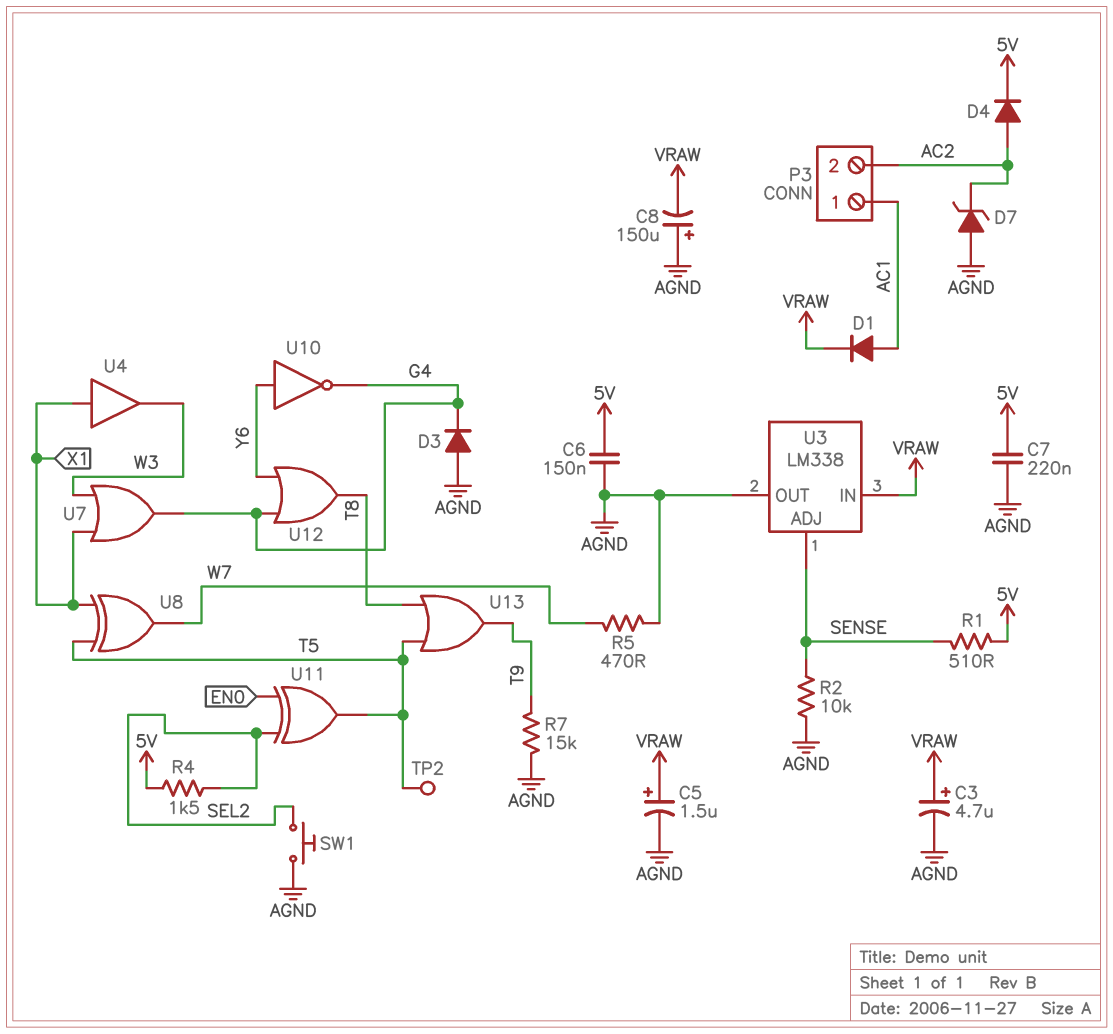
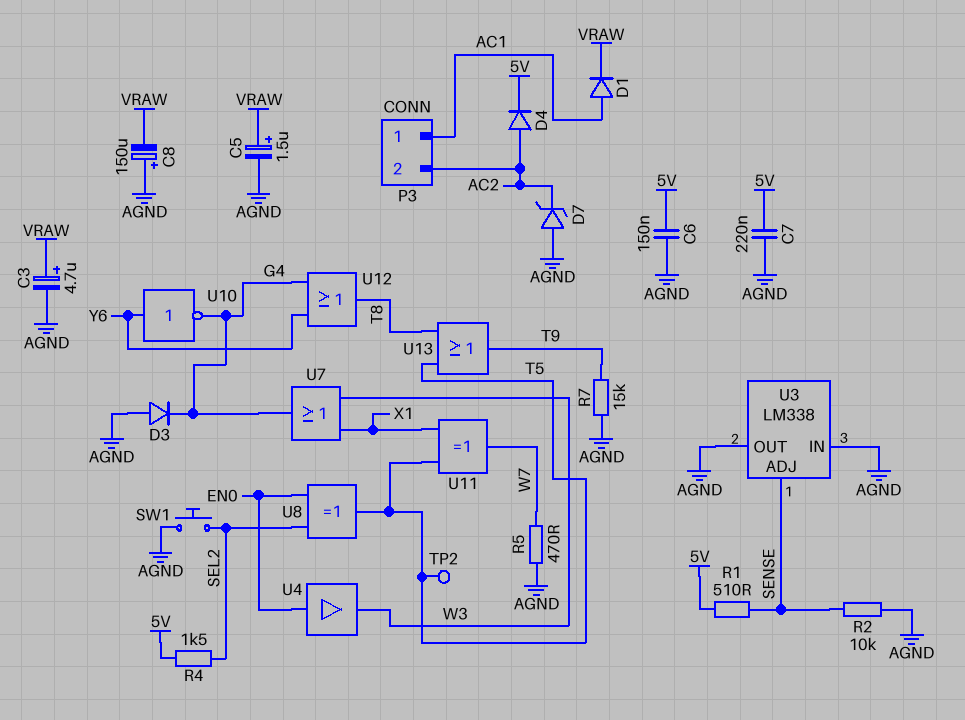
U3 pin IN: VRAW -> AGND
U4: buffer (in X1, out W3) -> buffer (in EN0, out W3)
U8: XOR (in T5, in X1, out W7) -> XOR (in EN0, in SEL2, out T5)
U11: XOR (in EN0, in SEL2, out T5) -> XOR (in T5, in X1, out W7)

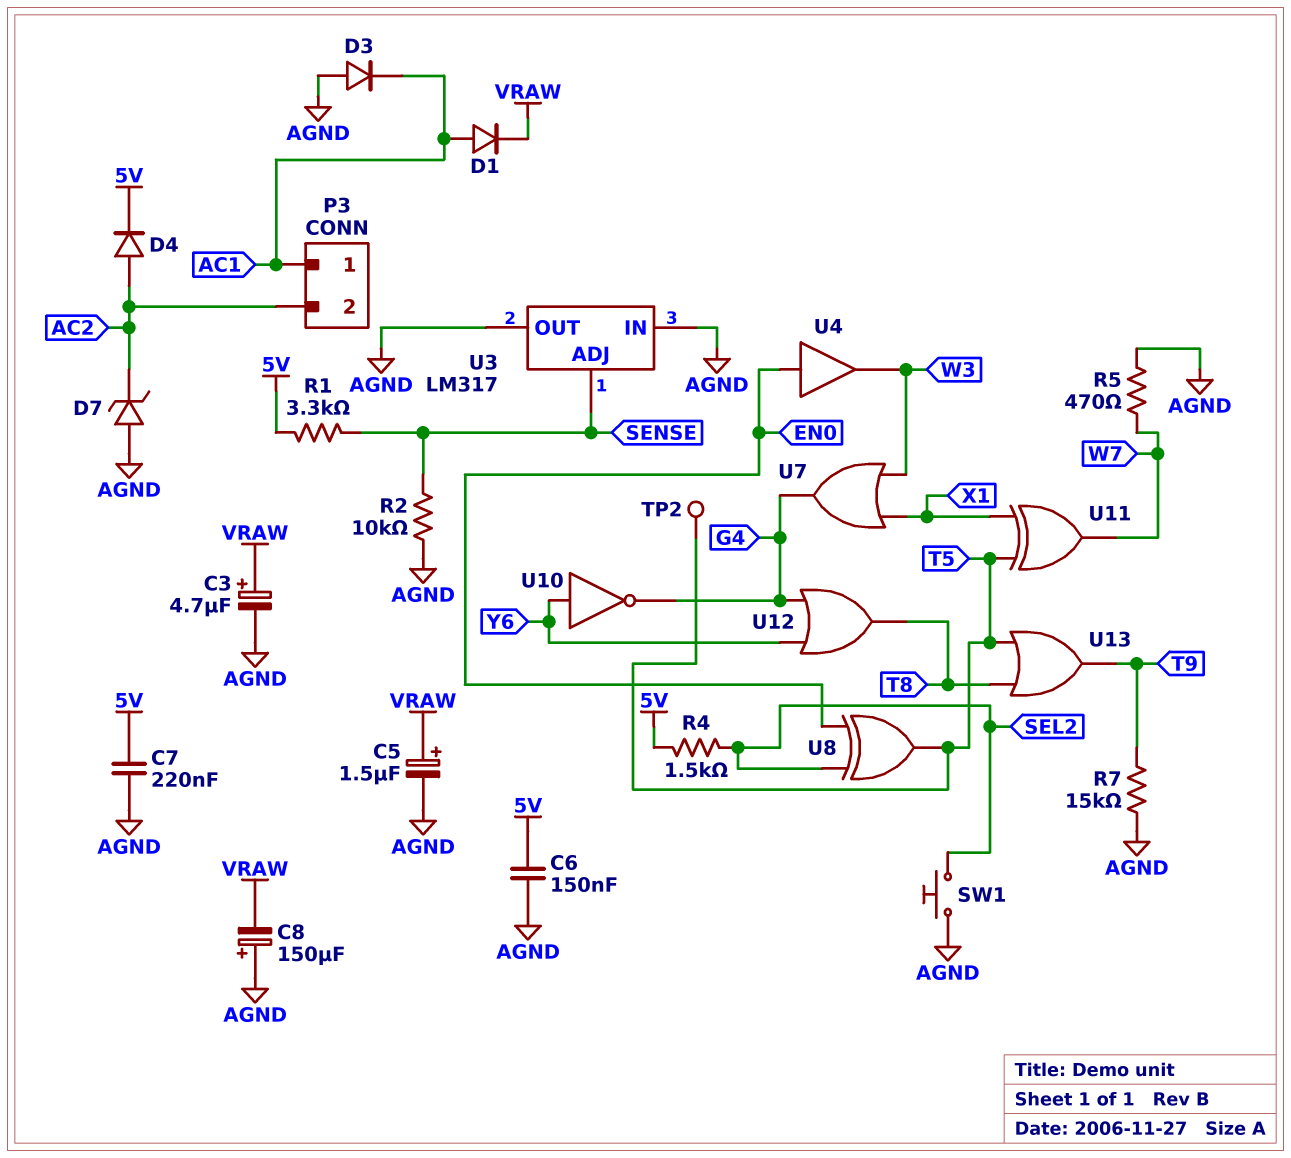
D3: diode (A AGND, K G4) -> diode (A AGND, K AC1)
R1: 510 (5V, SENSE) -> 3.3k (5V, SENSE)
U3: LM338 -> LM317

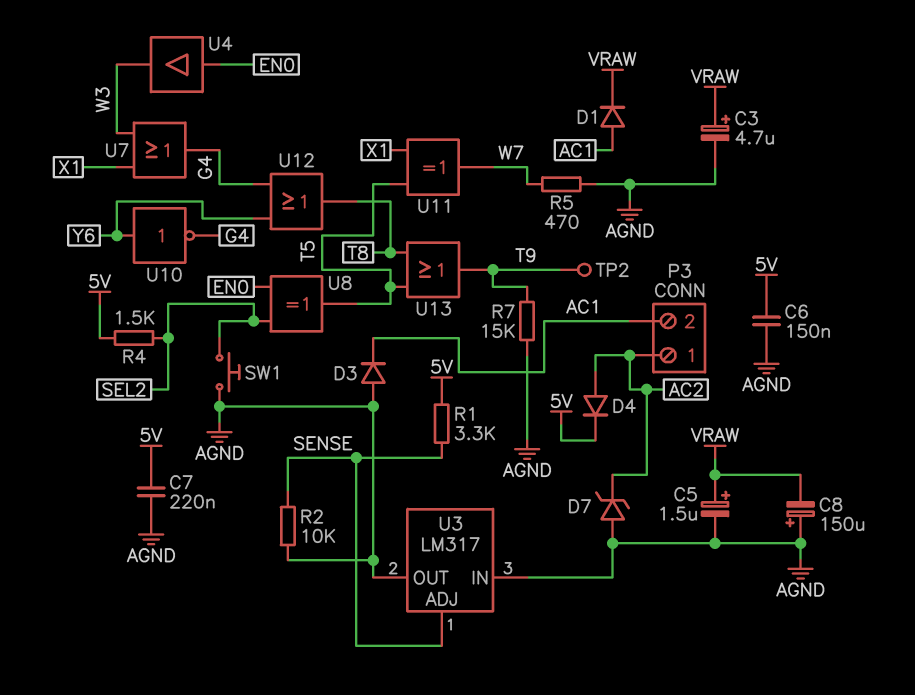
P3 pin 1: AC1 -> AC2
P3 pin 2: AC2 -> AC1
TP2: test point (T5) -> test point (T9)

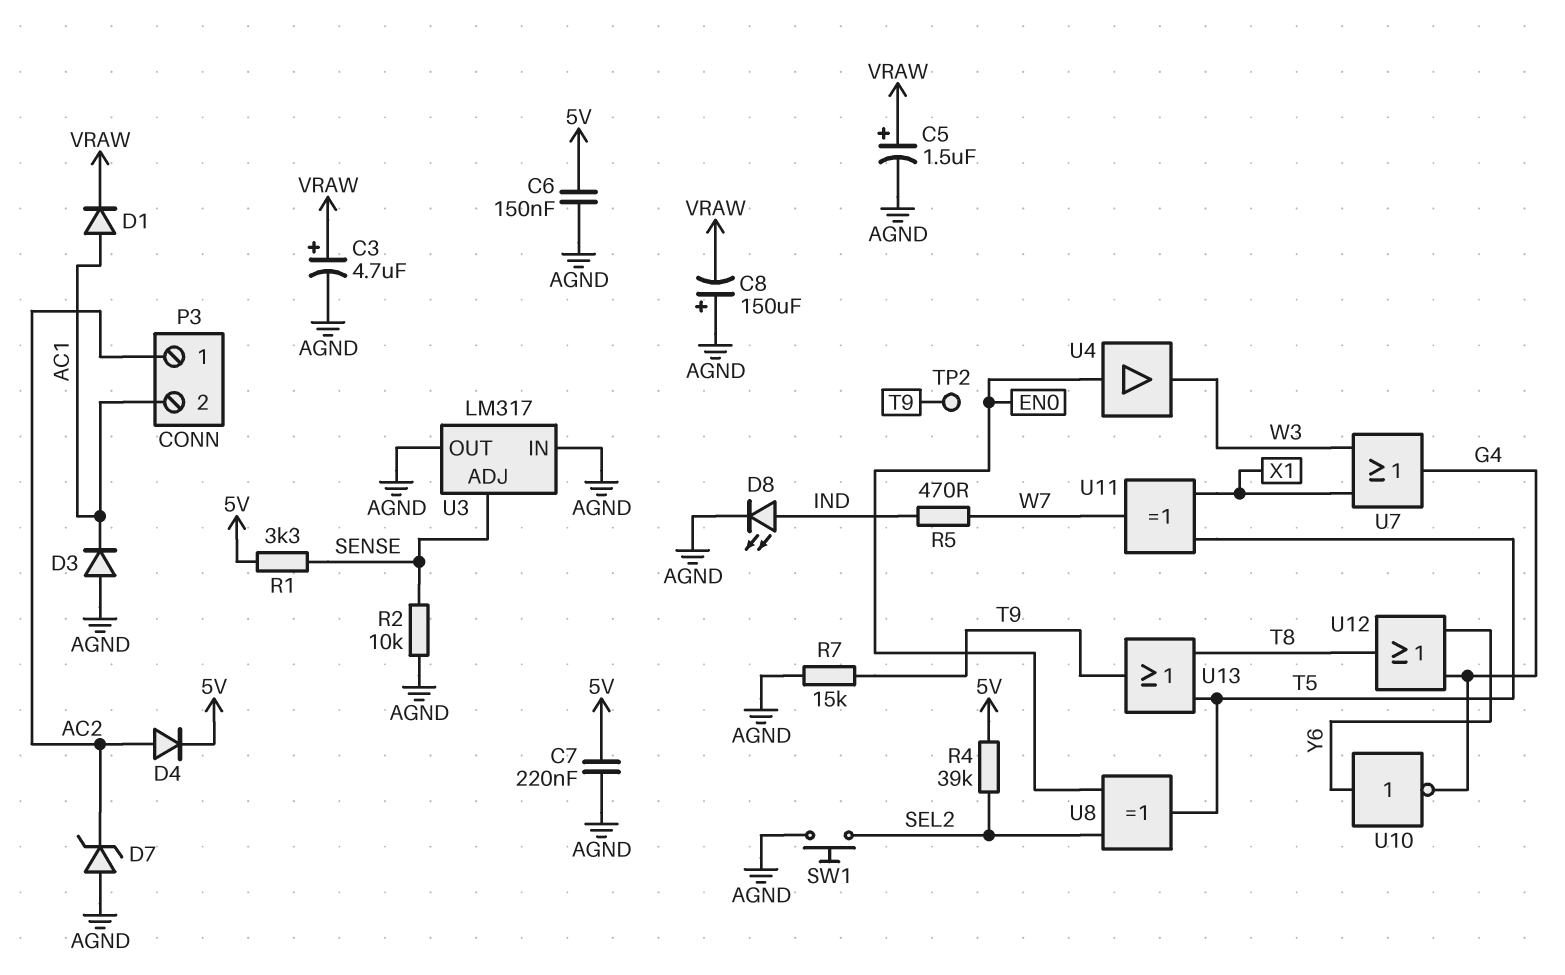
D8: none -> LED (A IND, K AGND)
R4: 1.5k (5V, SEL2) -> 39k (5V, SEL2)
R5: 470 (AGND, W7) -> 470 (IND, W7)

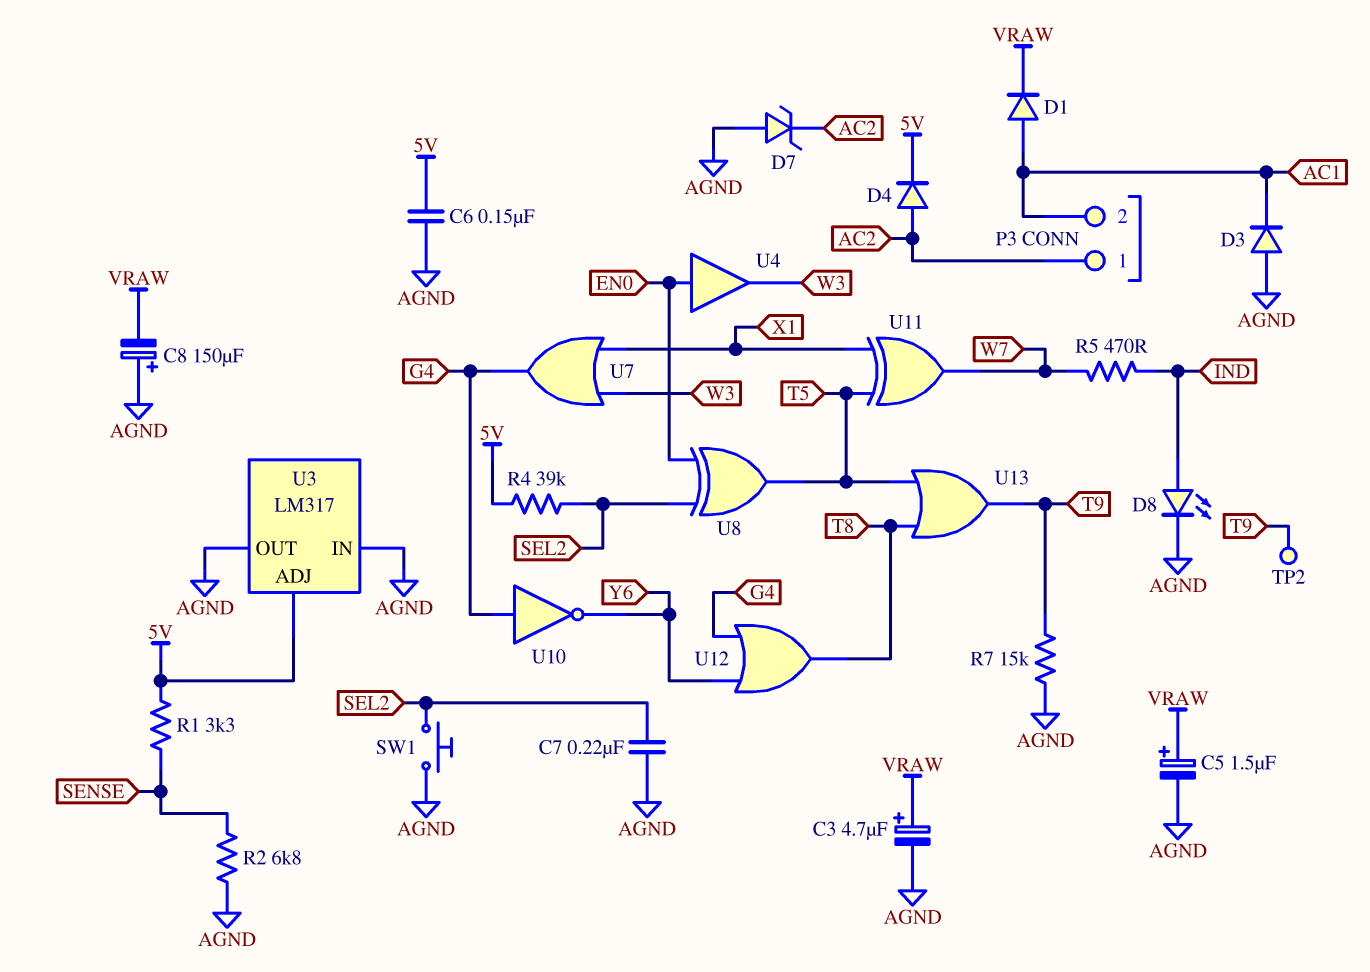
C7: 220nF (5V, AGND) -> 220nF (AGND, SEL2)
R2: 10k (AGND, SENSE) -> 6.8k (AGND, SENSE)
U3 pin ADJ: SENSE -> 5V
U10: NOT (in Y6, out G4) -> NOT (in G4, out Y6)

